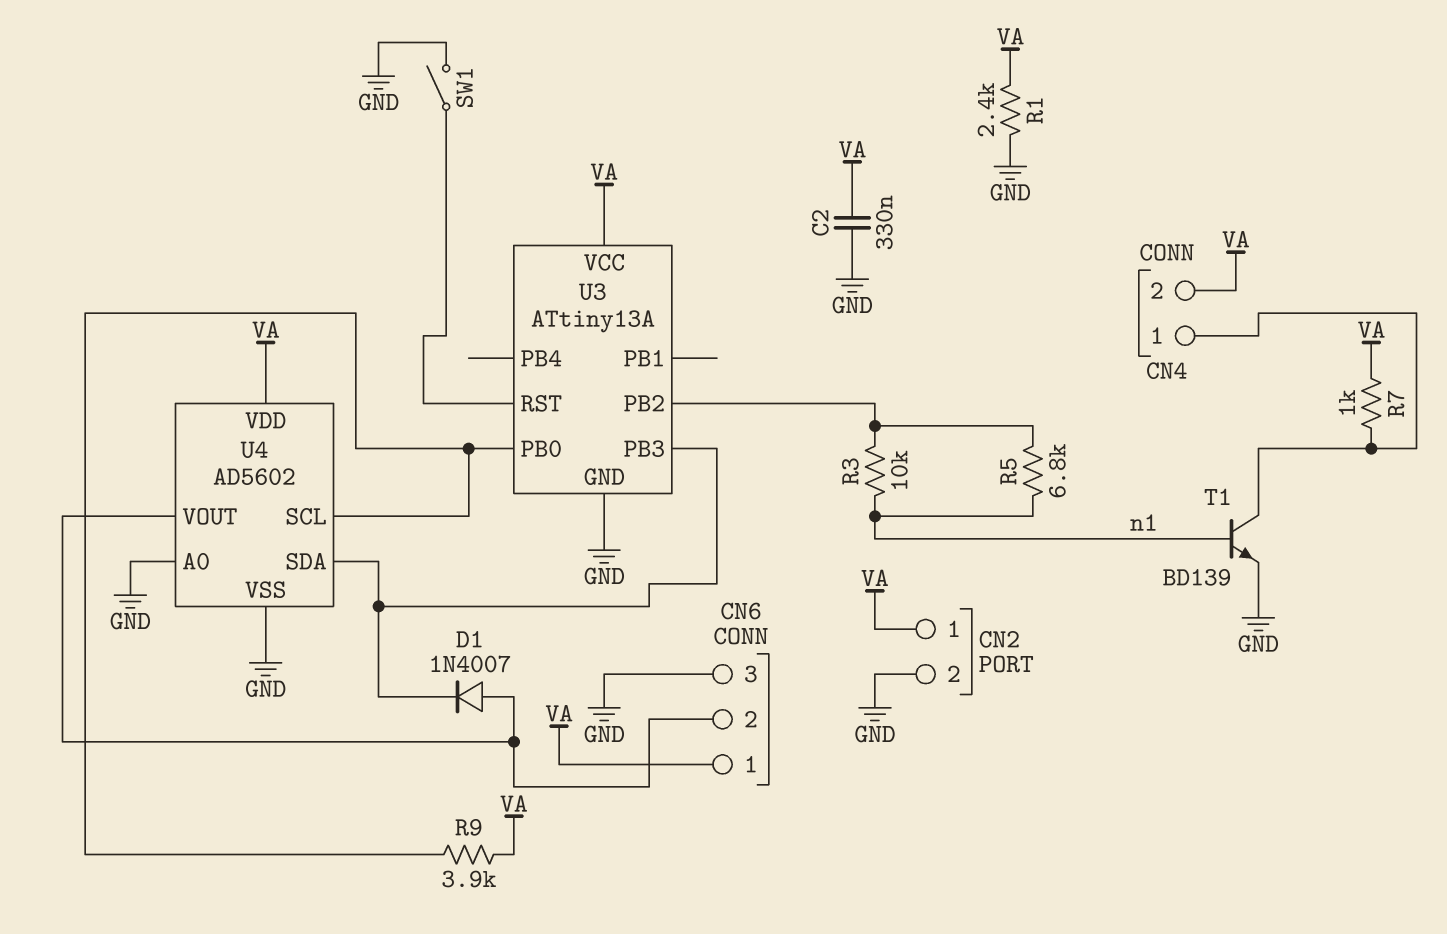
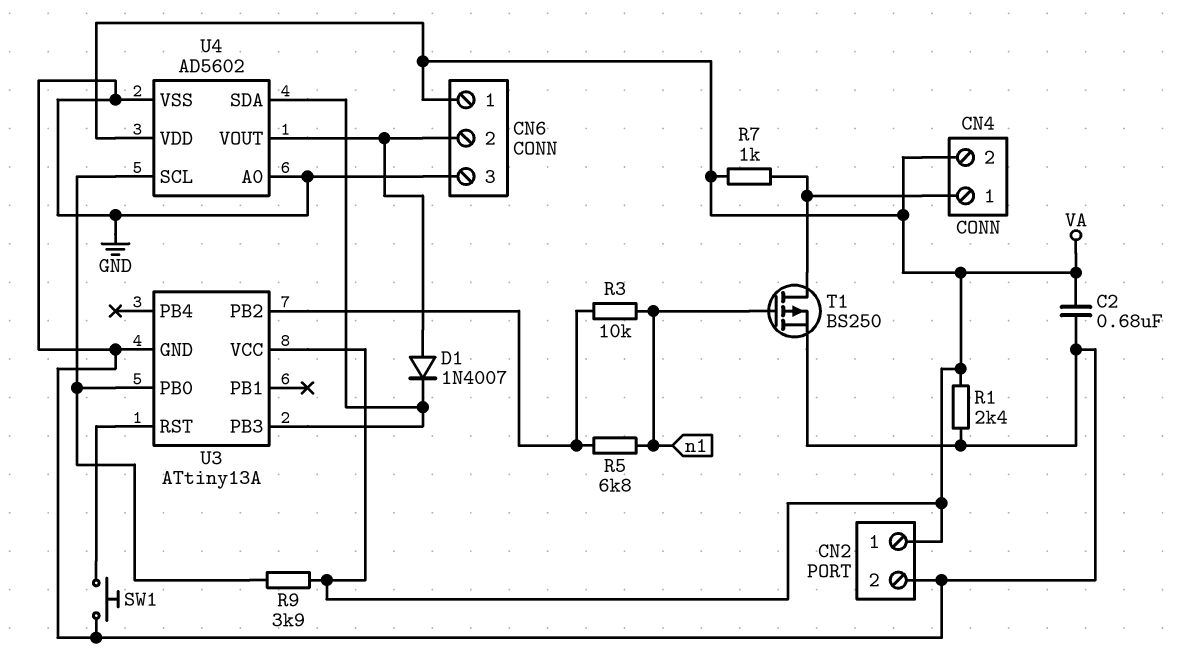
C2: 330nF (GND, VA) -> 680nF (GND, VA)
SW1: switch (GND, U3/RST) -> button (GND, U3/RST)
T1: NPN BD139 (B n1, C CN4/1, E GND) -> PMOS BS250 (G n1, D CN4/1, S GND)

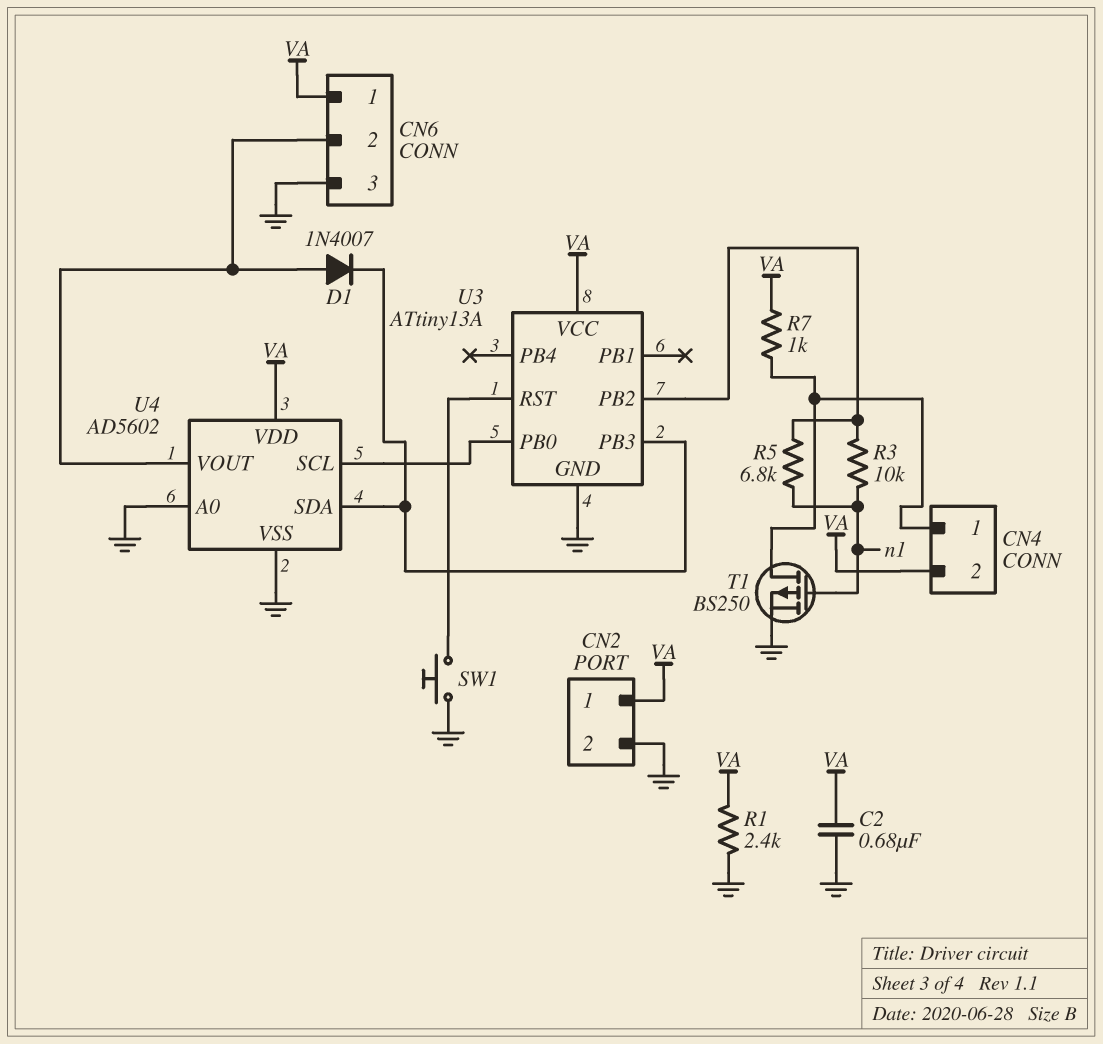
R9: 3.9k (U3/PB0, VA) -> none

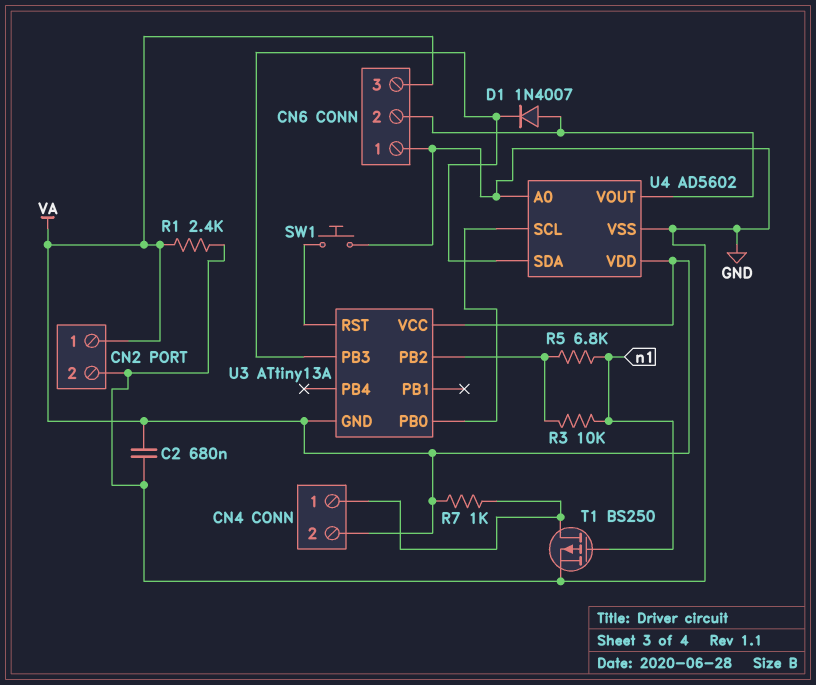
CN6 pin 1: VA -> GND
CN6 pin 3: GND -> VA
U3 pin GND: GND -> VA

